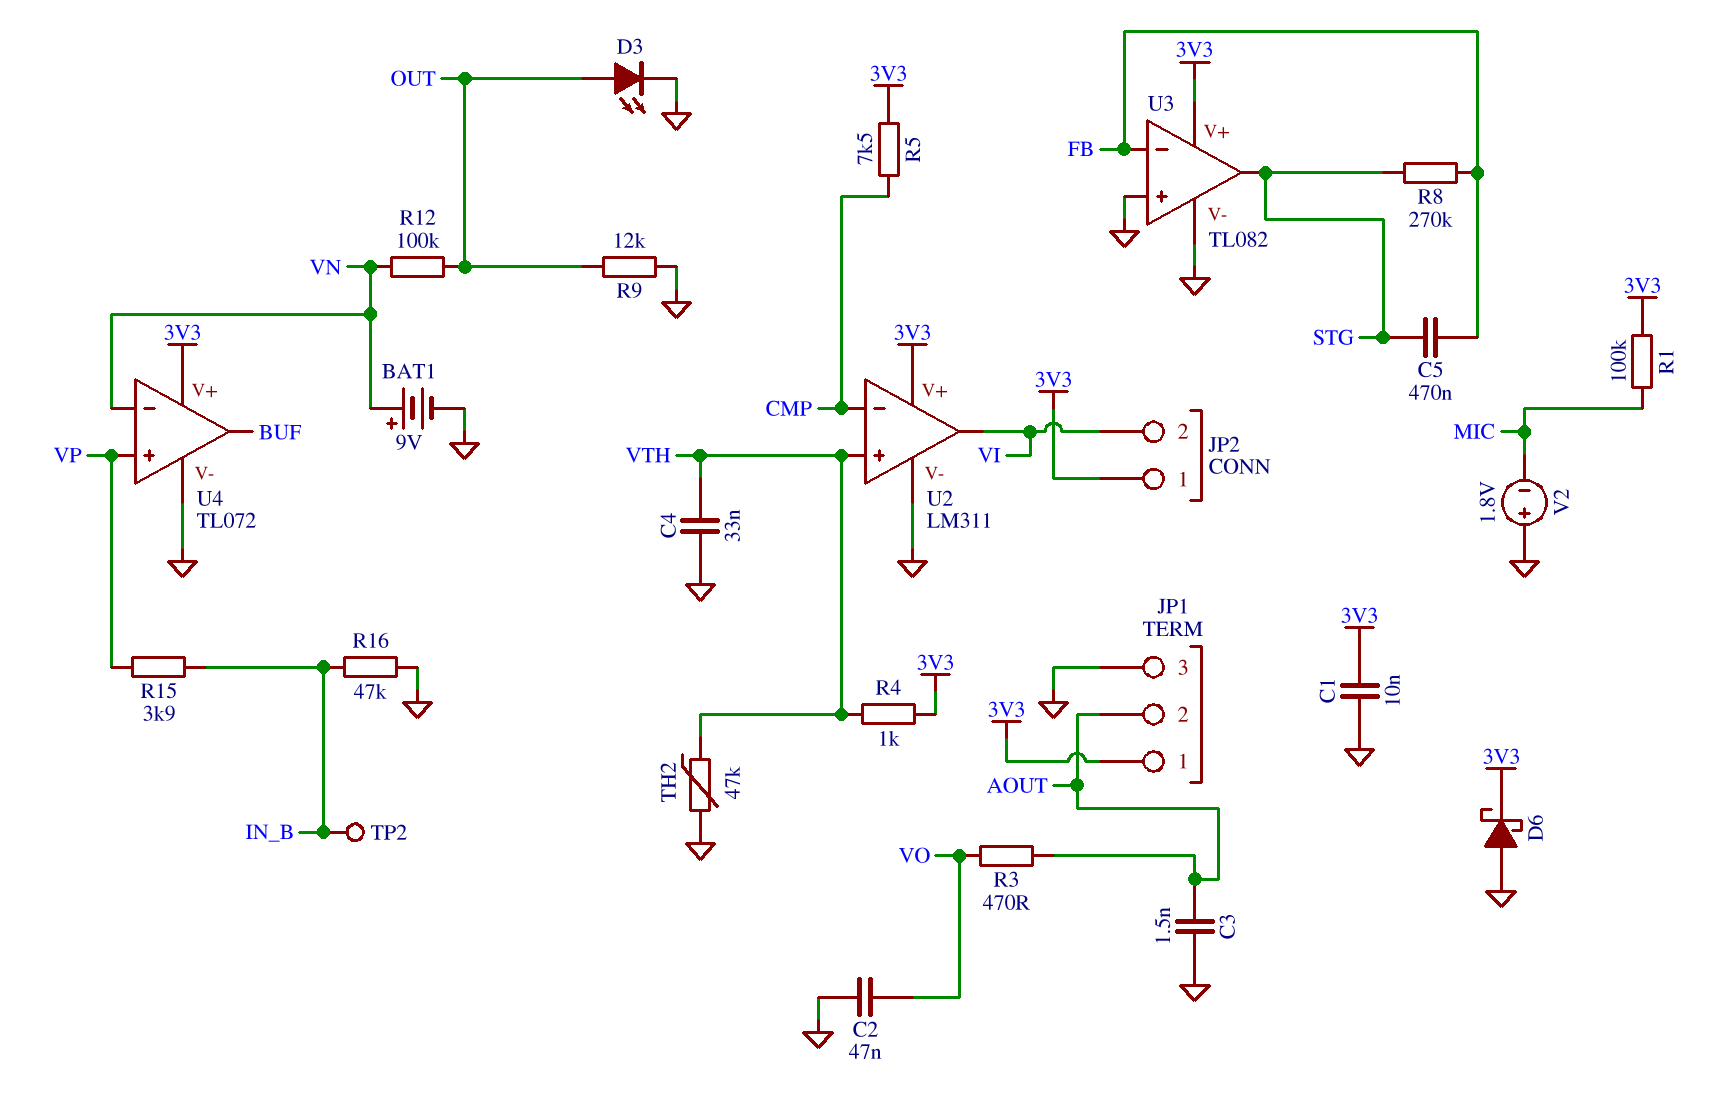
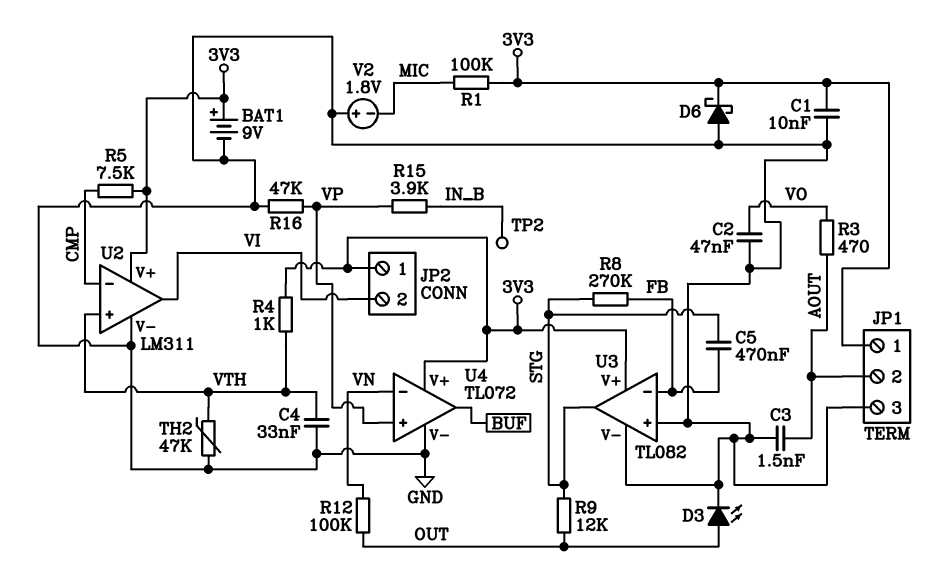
BAT1: 9V (plus VN, minus GND) -> 9V (plus 3V3, minus GND)
R9: 12k (GND, OUT) -> 12k (OUT, STG)
R16: 47k (GND, IN_B) -> 47k (GND, VP)

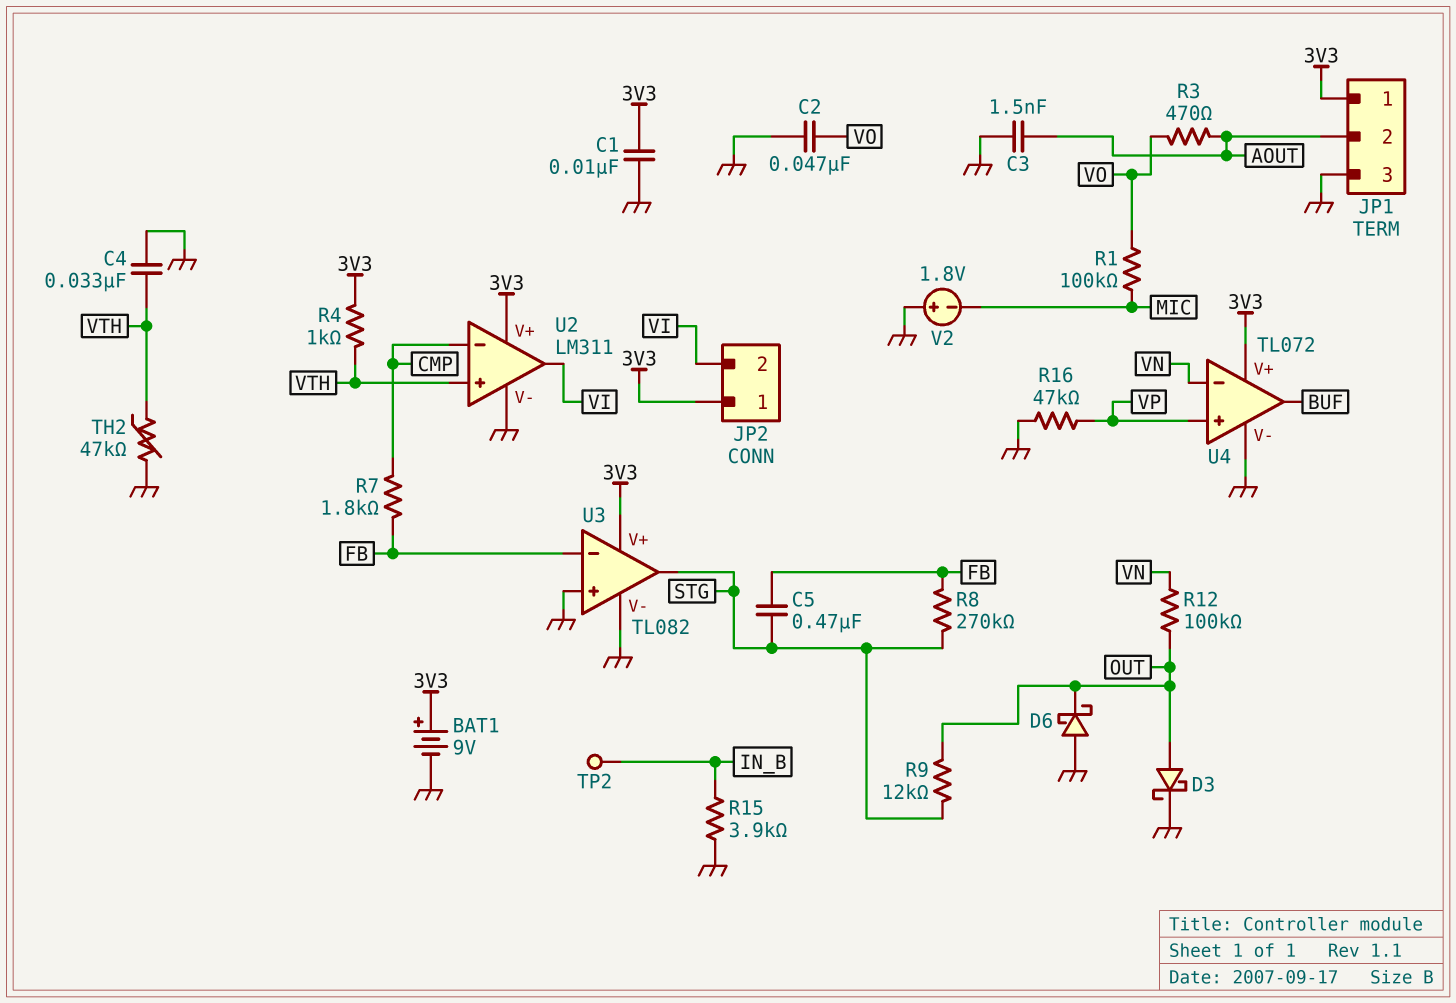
D3: LED (A OUT, K GND) -> schottky (A OUT, K GND)
D6: schottky (A GND, K 3V3) -> schottky (A GND, K OUT)
R1: 100k (3V3, MIC) -> 100k (MIC, VO)
R5: 7.5k (3V3, CMP) -> none
R7: none -> 1.8k (CMP, FB)
R15: 3.9k (IN_B, VP) -> 3.9k (GND, IN_B)

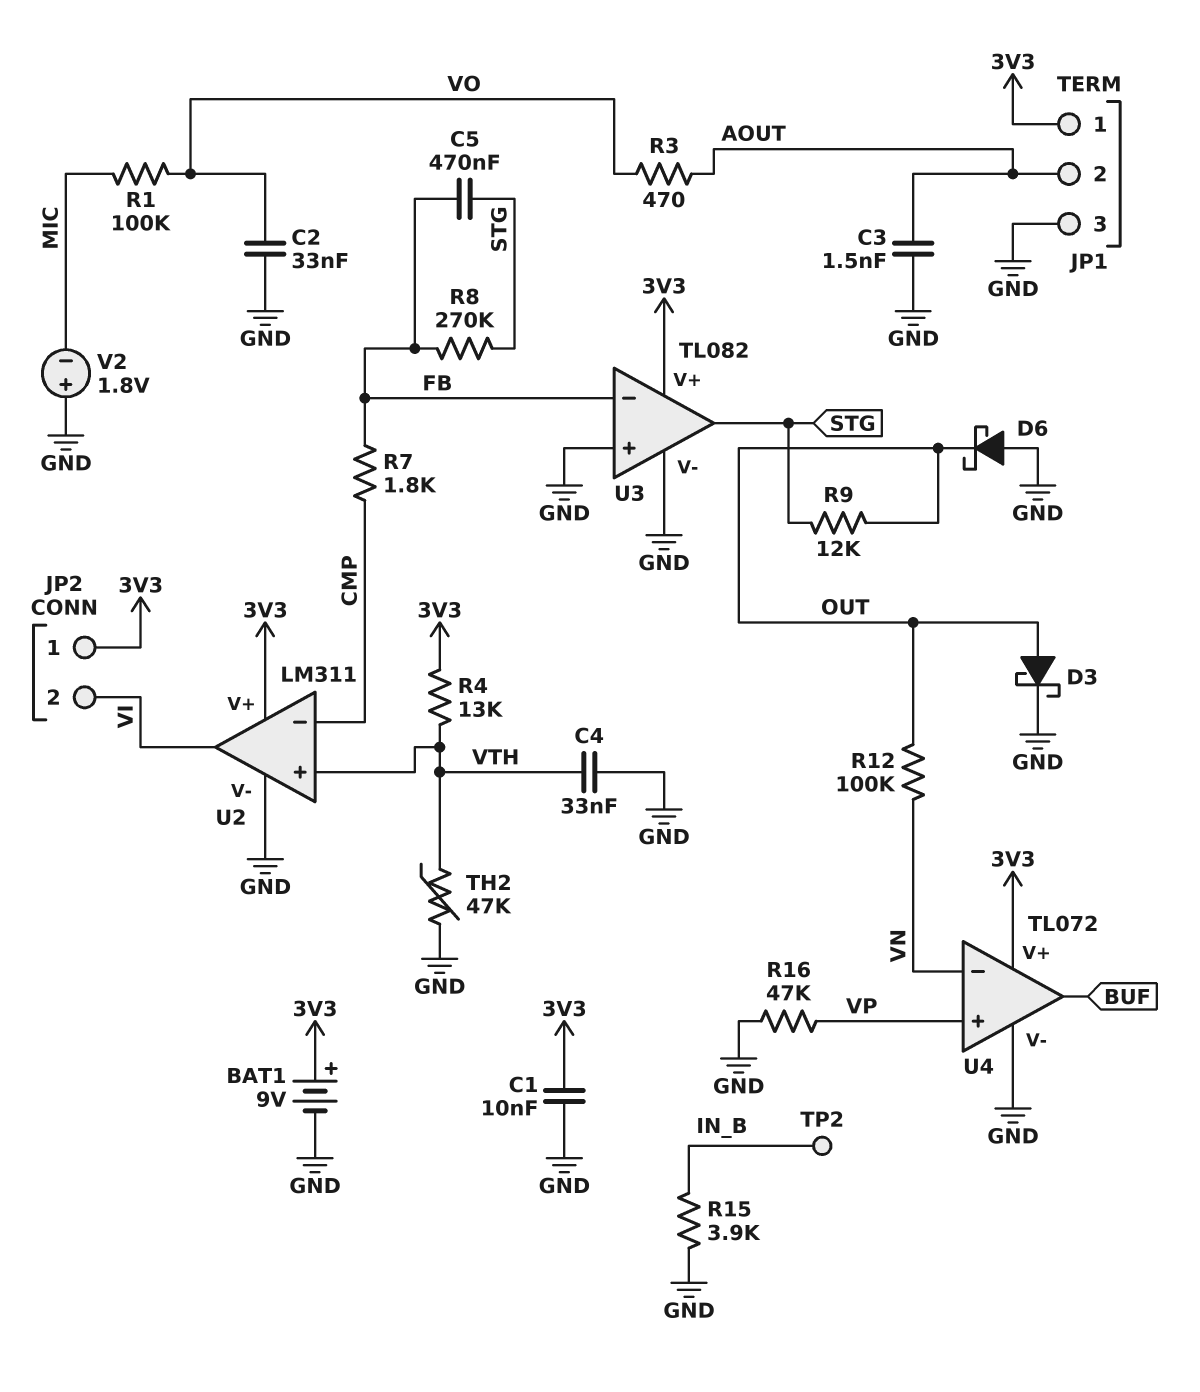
C2: 47nF (GND, VO) -> 33nF (GND, VO)
R4: 1k (3V3, VTH) -> 13k (3V3, VTH)

